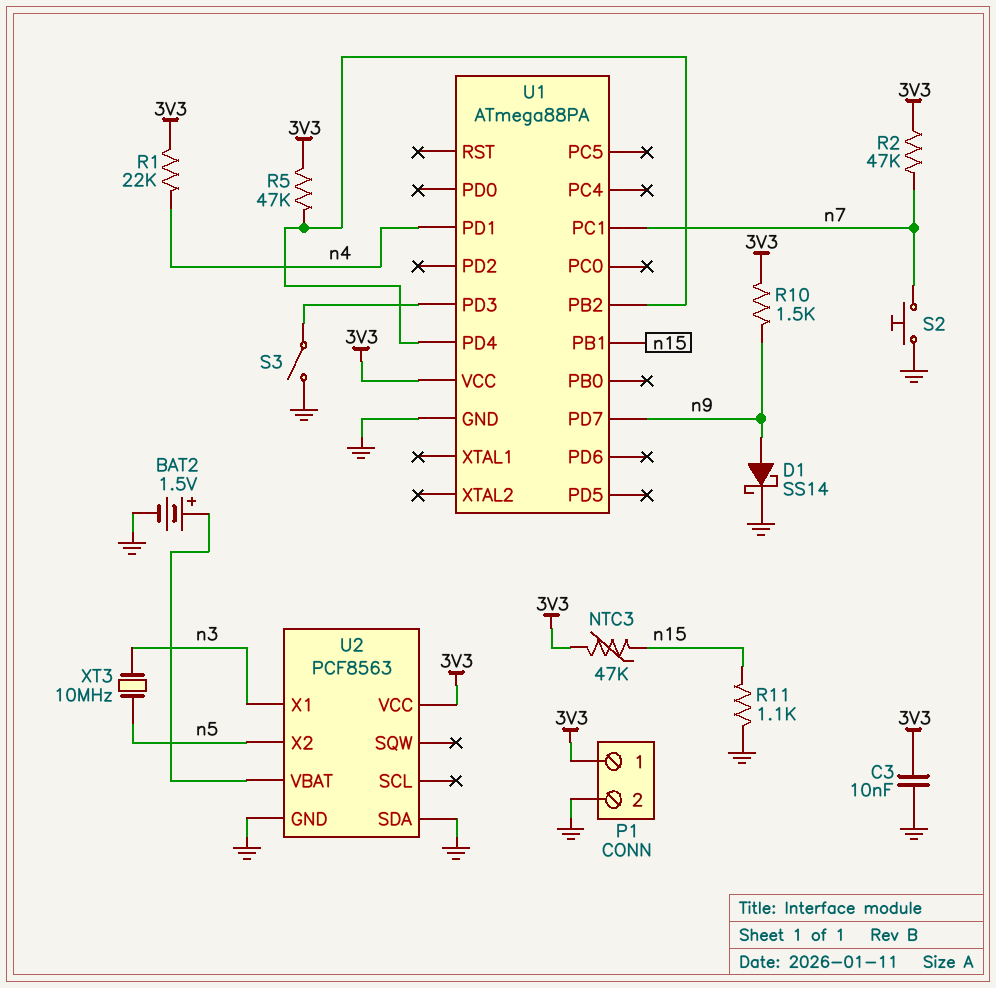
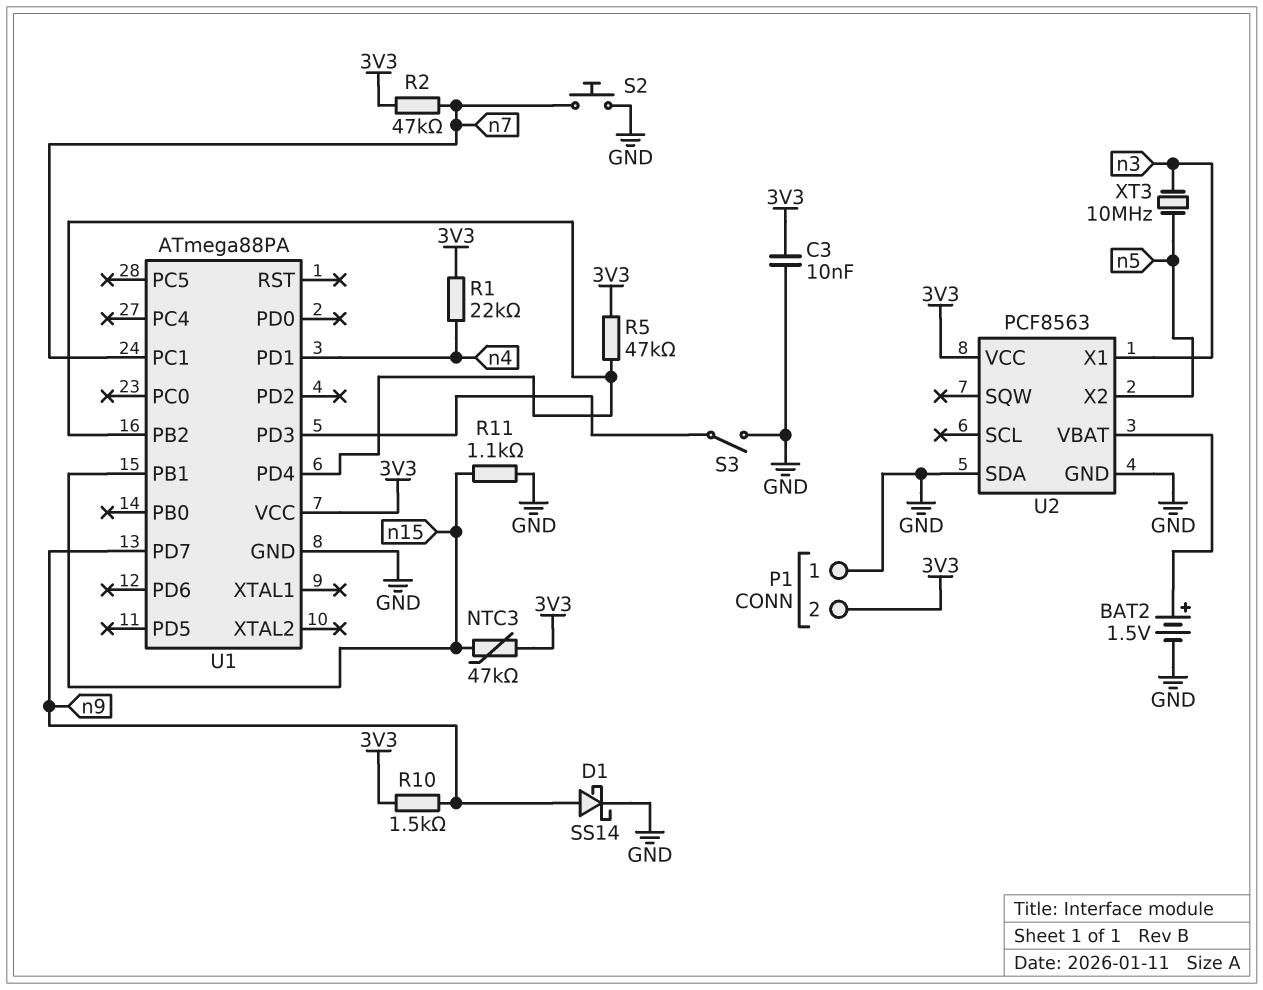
P1 pin 1: 3V3 -> GND
P1 pin 2: GND -> 3V3

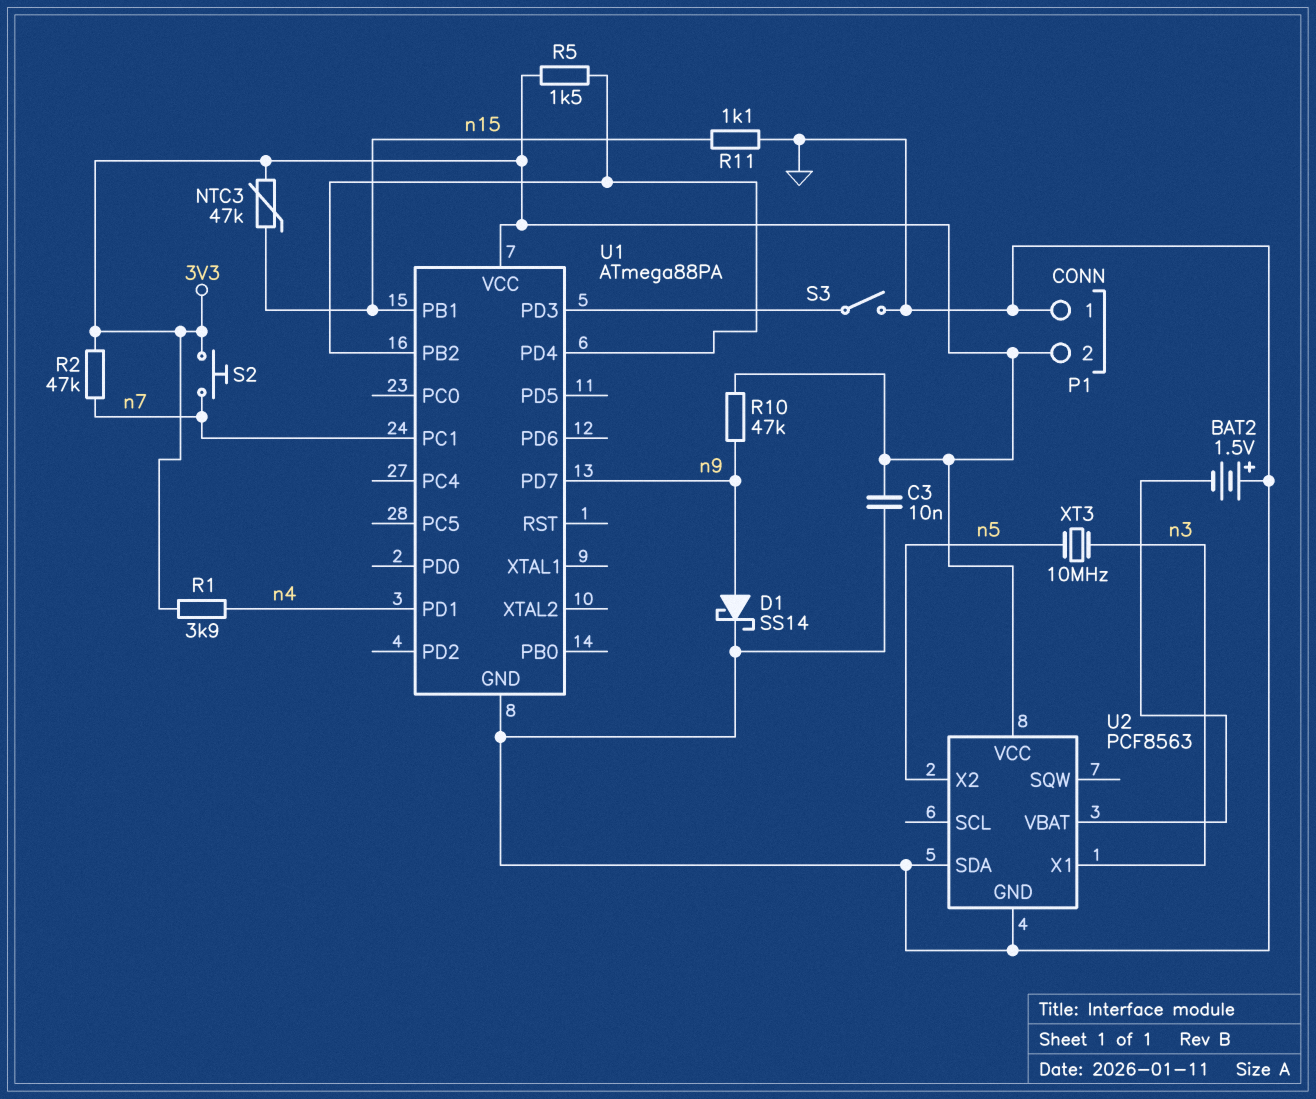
BAT2: 1.5V (plus U2/VBAT, minus GND) -> 1.5V (plus GND, minus U2/VBAT)
R1: 22k (3V3, n4) -> 3.9k (3V3, n4)
R5: 47k (3V3, U1/PB2) -> 1.5k (3V3, U1/PB2)
R10: 1.5k (3V3, n9) -> 47k (3V3, n9)
S2: button (GND, n7) -> button (3V3, n7)

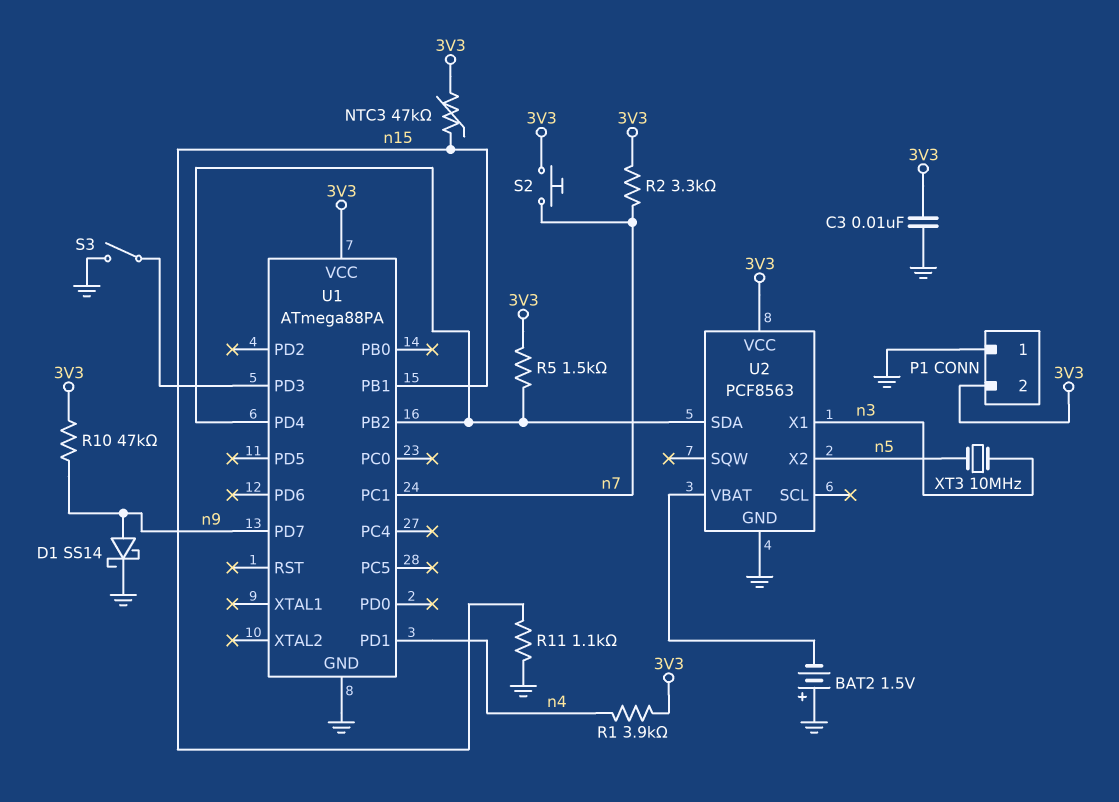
R2: 47k (3V3, n7) -> 3.3k (3V3, n7)
U2 pin SDA: GND -> U1/PB2

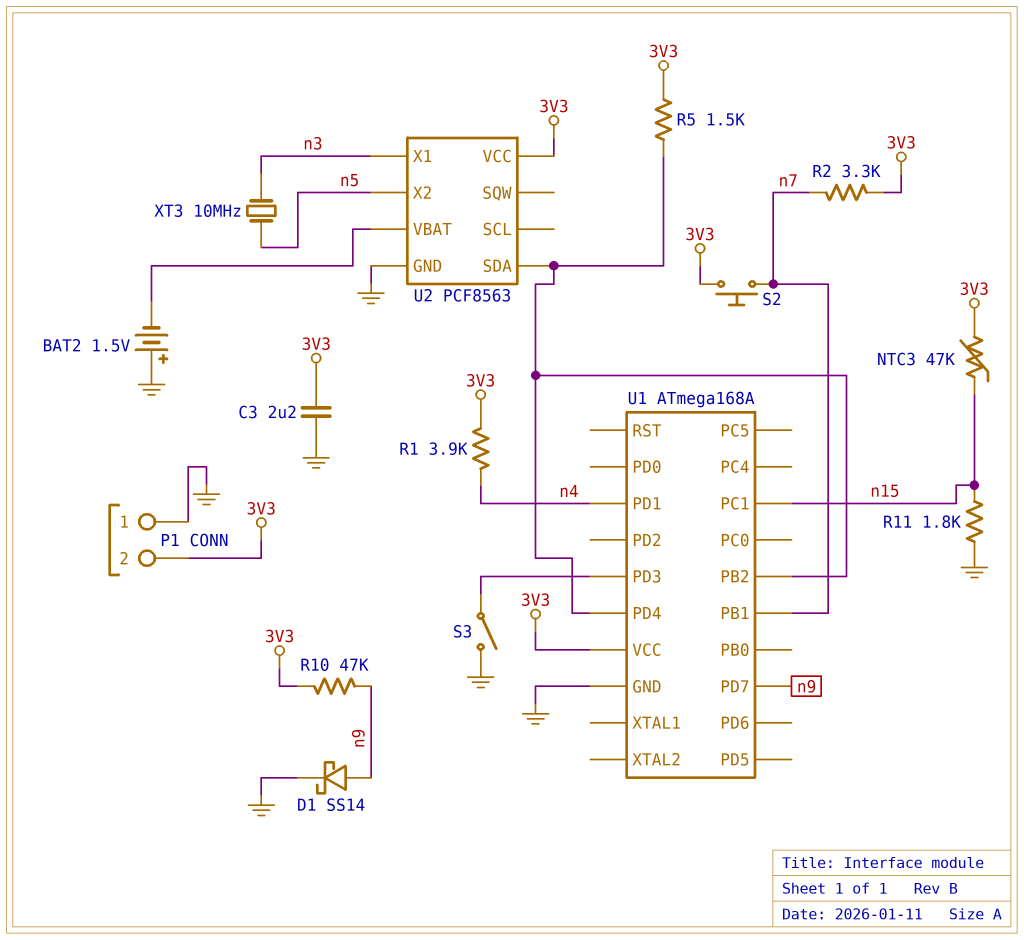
C3: 10nF (3V3, GND) -> 2.2uF (3V3, GND)
R11: 1.1k (GND, n15) -> 1.8k (GND, n15)
U1: ATmega88PA -> ATmega168A
U1 pin PB1: n15 -> n7
U1 pin PC1: n7 -> n15

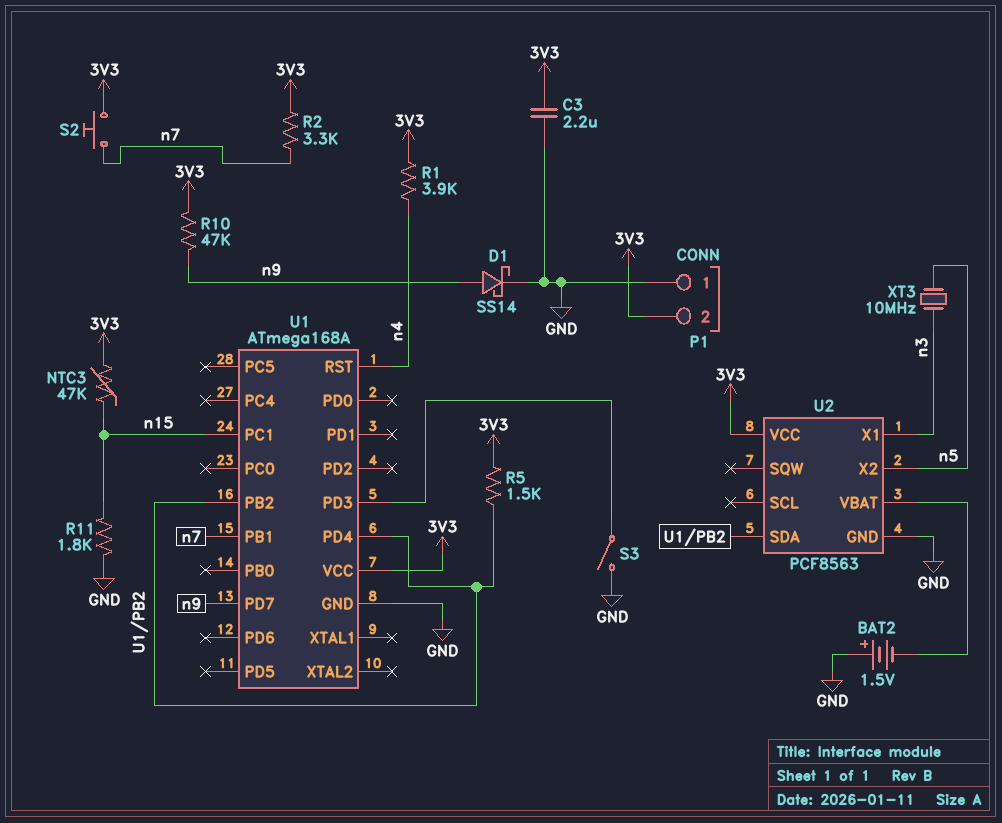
U1 pin PD1: n4 -> none
U1 pin RST: none -> n4

